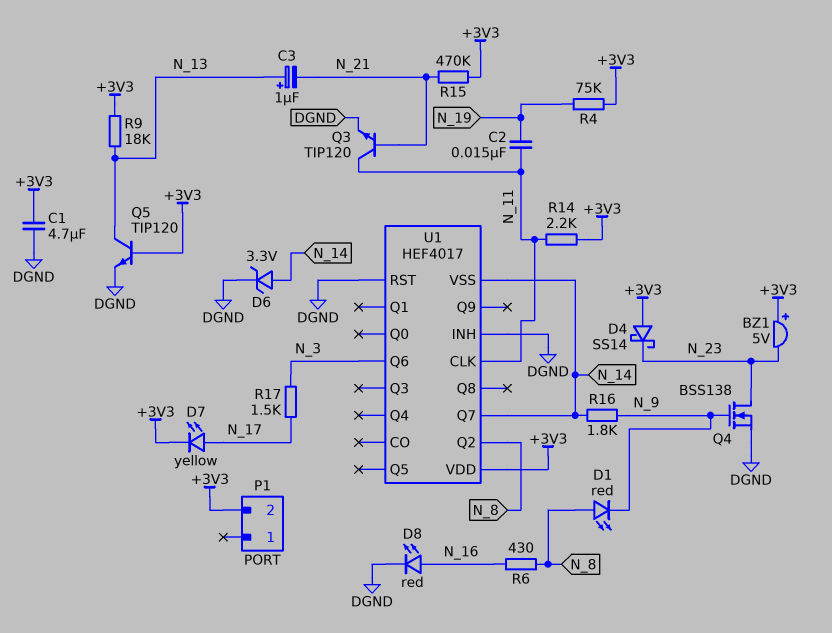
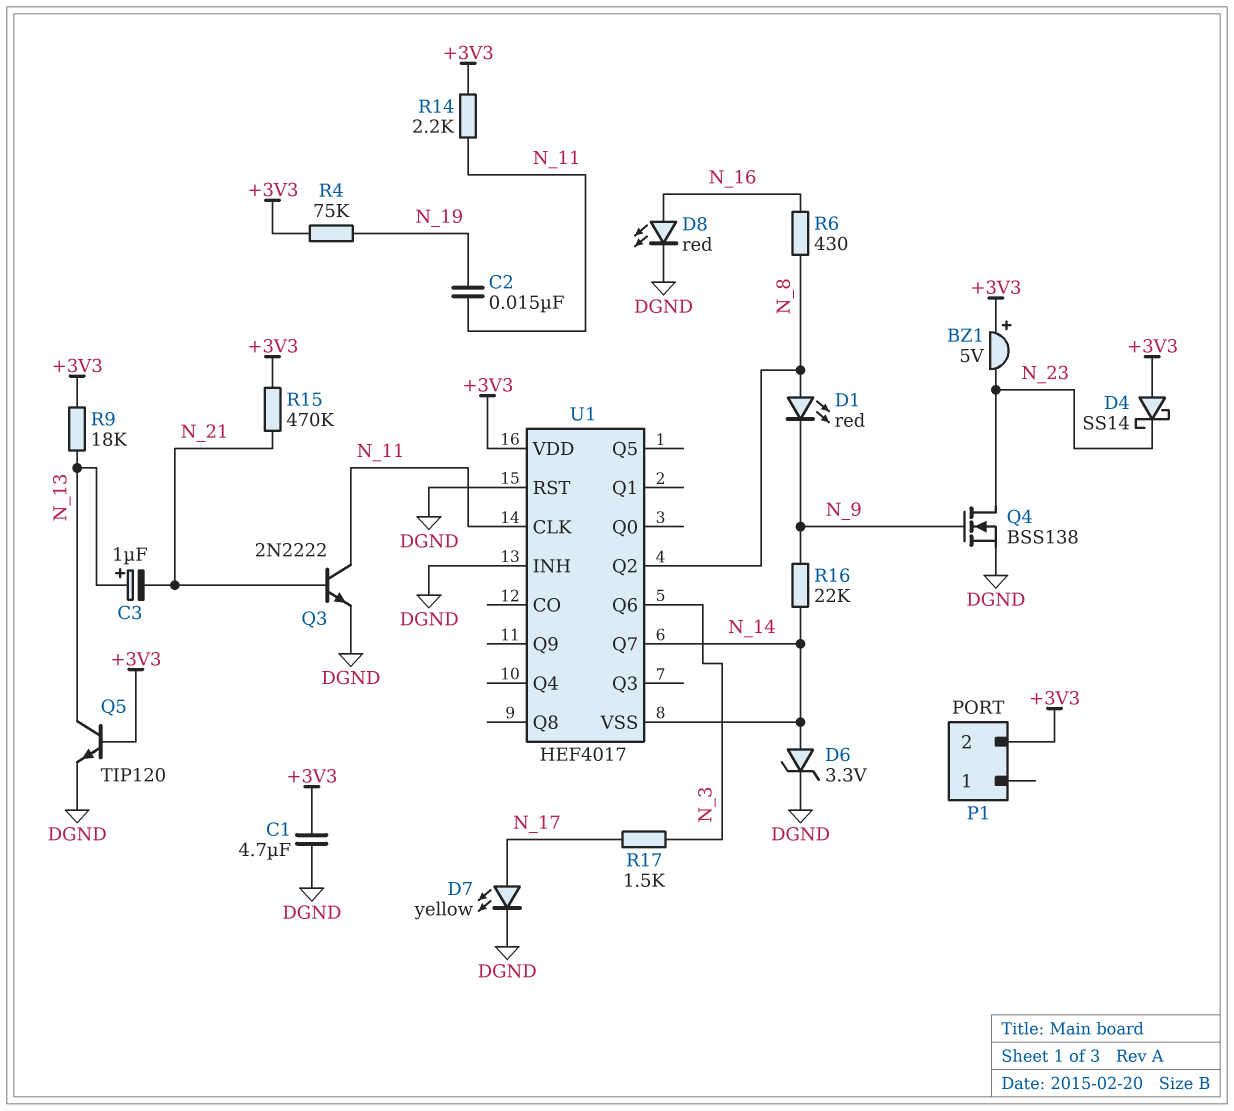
D7: LED yellow (A N_17, K +3V3) -> LED yellow (A N_17, K DGND)
Q3: NPN TIP120 (B N_21, C N_11, E DGND) -> NPN 2N2222 (B N_21, C N_11, E DGND)
R16: 1.8k (N_9, N_14) -> 22k (N_9, N_14)

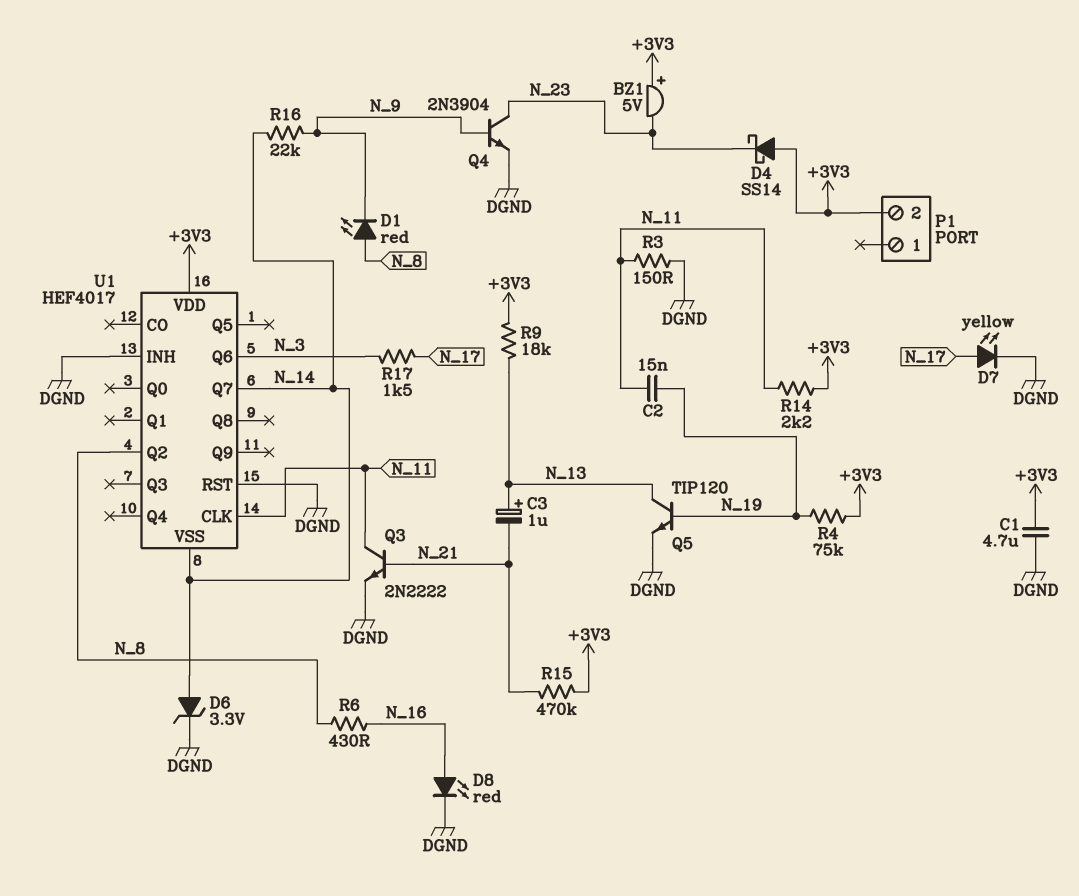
Q4: NMOS BSS138 (G N_9, D N_23, S DGND) -> NPN 2N3904 (B N_9, C N_23, E DGND)
Q5: NPN TIP120 (B +3V3, C N_13, E DGND) -> NPN TIP120 (B N_19, C N_13, E DGND)
R3: none -> 150 (DGND, N_11)

